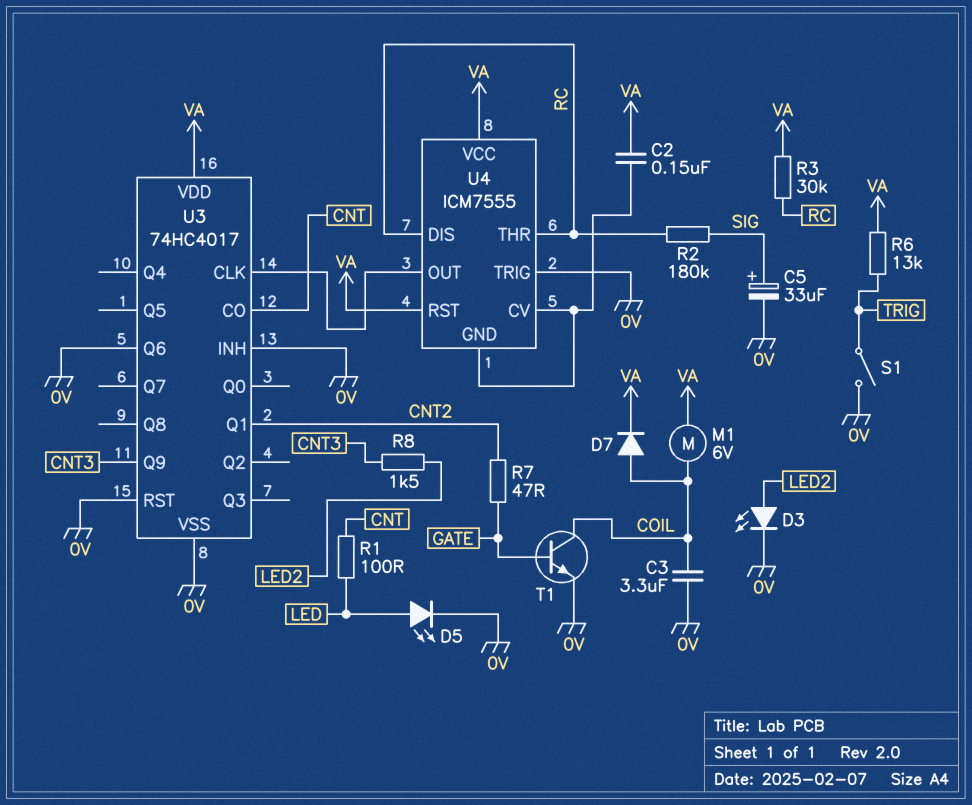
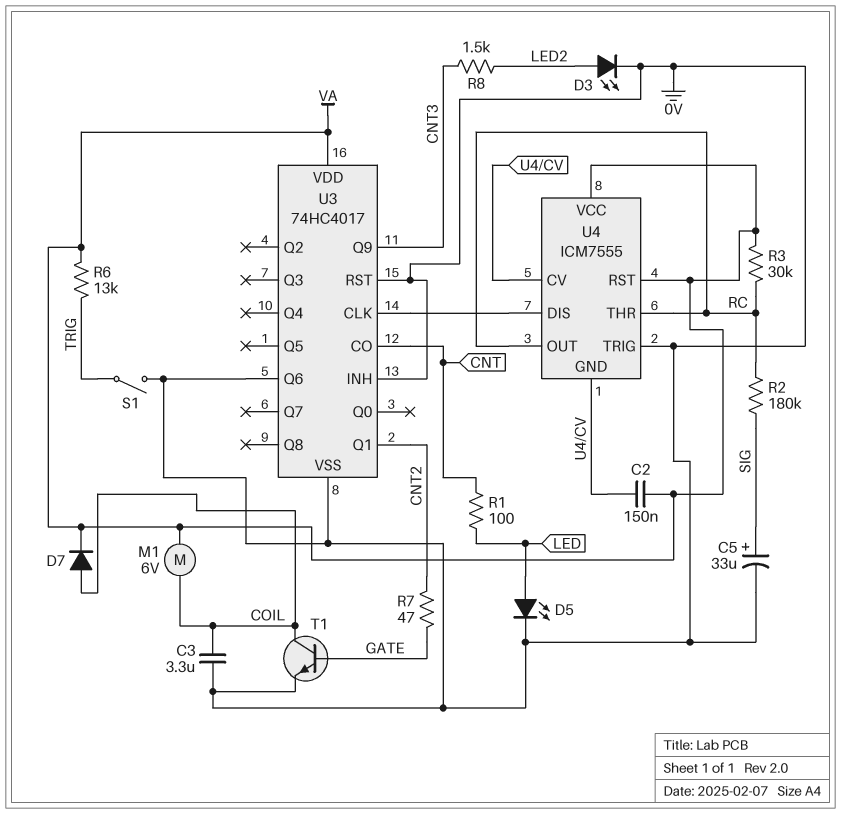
U4 pin DIS: RC -> U3/CLK
U4 pin OUT: U3/CLK -> RC

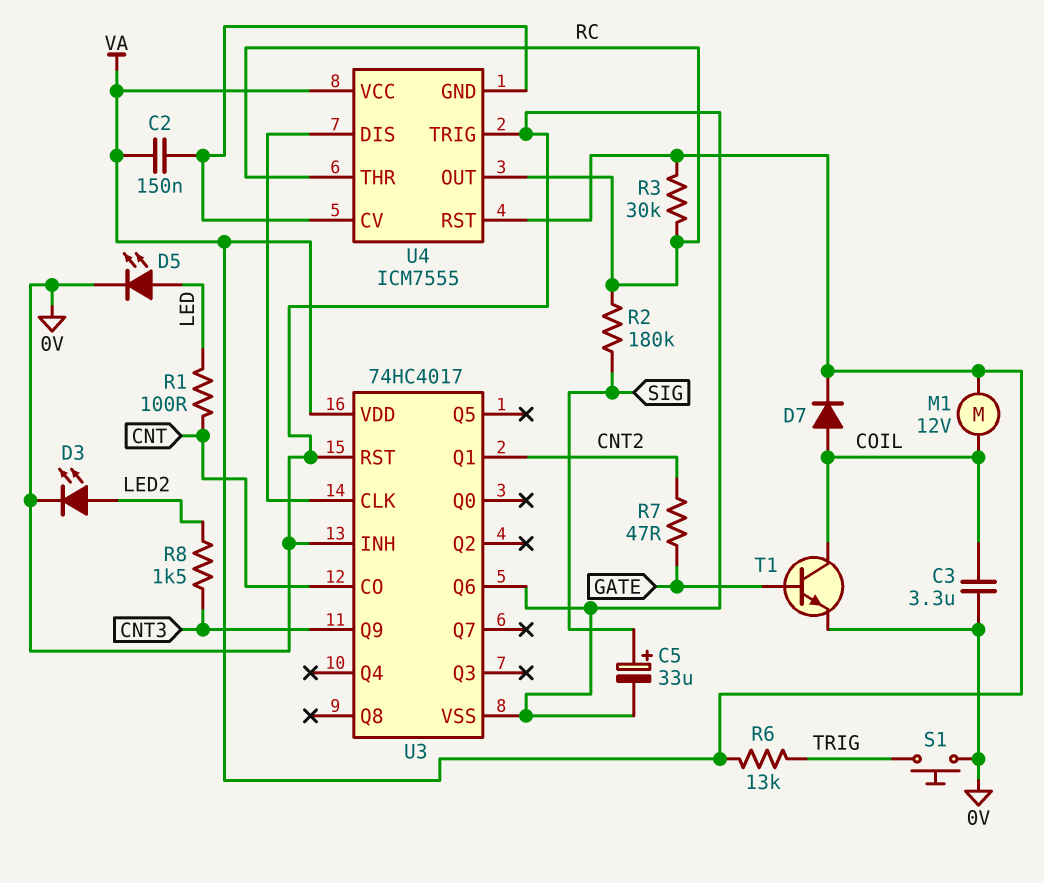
M1: motor 6V (COIL, VA) -> motor 12V (COIL, VA)
S1: switch (0V, TRIG) -> button (0V, TRIG)

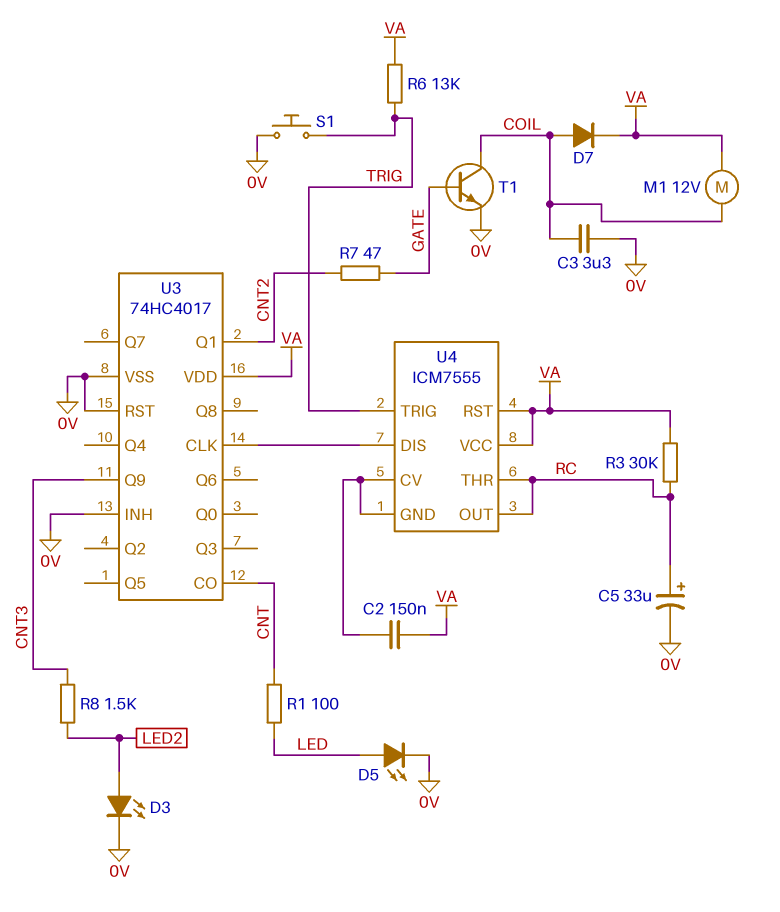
C5: 33uF (plus SIG, minus 0V) -> 33uF (plus RC, minus 0V)
R2: 180k (RC, SIG) -> none
U3 pin Q6: 0V -> none
U4 pin TRIG: 0V -> TRIG

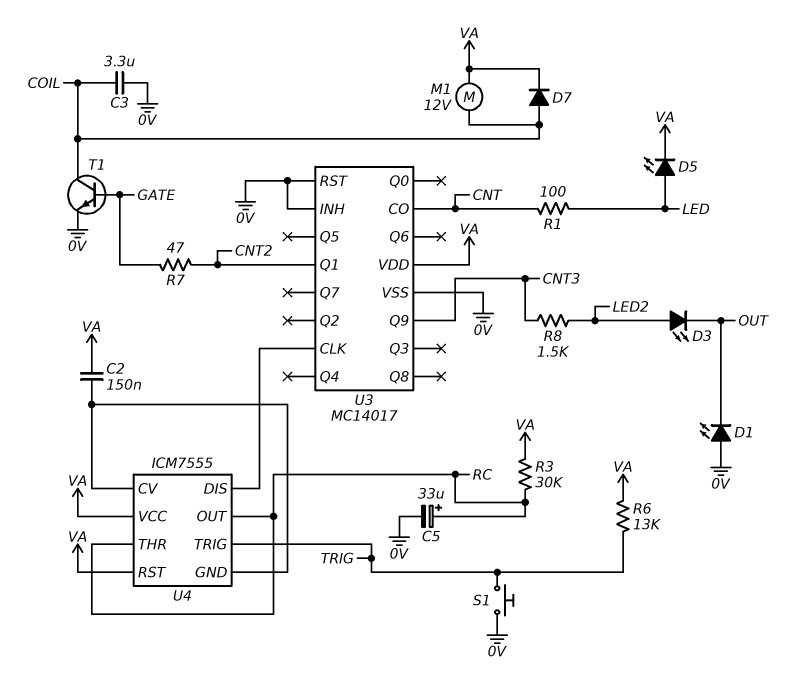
D1: none -> LED (A 0V, K OUT)
D3: LED (A LED2, K 0V) -> LED (A LED2, K OUT)
D5: LED (A LED, K 0V) -> LED (A LED, K VA)
U3: 74HC4017 -> MC14017

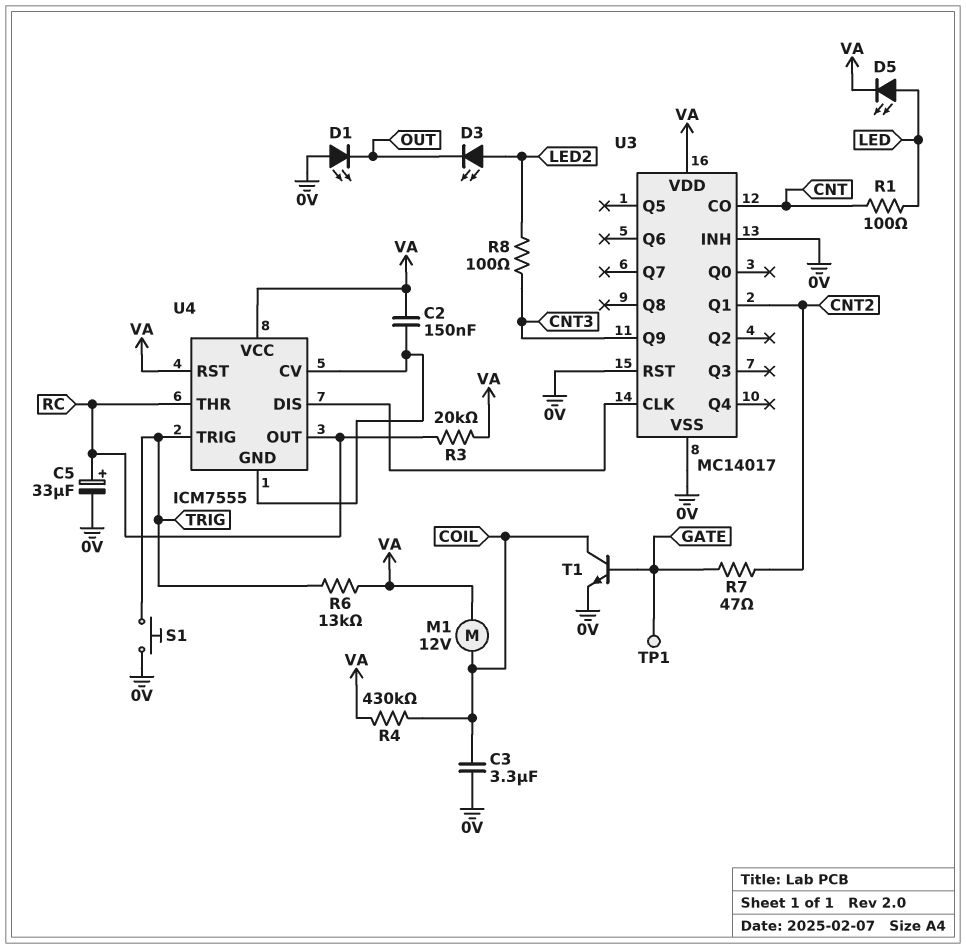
D7: diode (A COIL, K VA) -> none
R3: 30k (RC, VA) -> 20k (RC, VA)
R4: none -> 430k (COIL, VA)
R8: 1.5k (CNT3, LED2) -> 100 (CNT3, LED2)
TP1: none -> test point (GATE)

